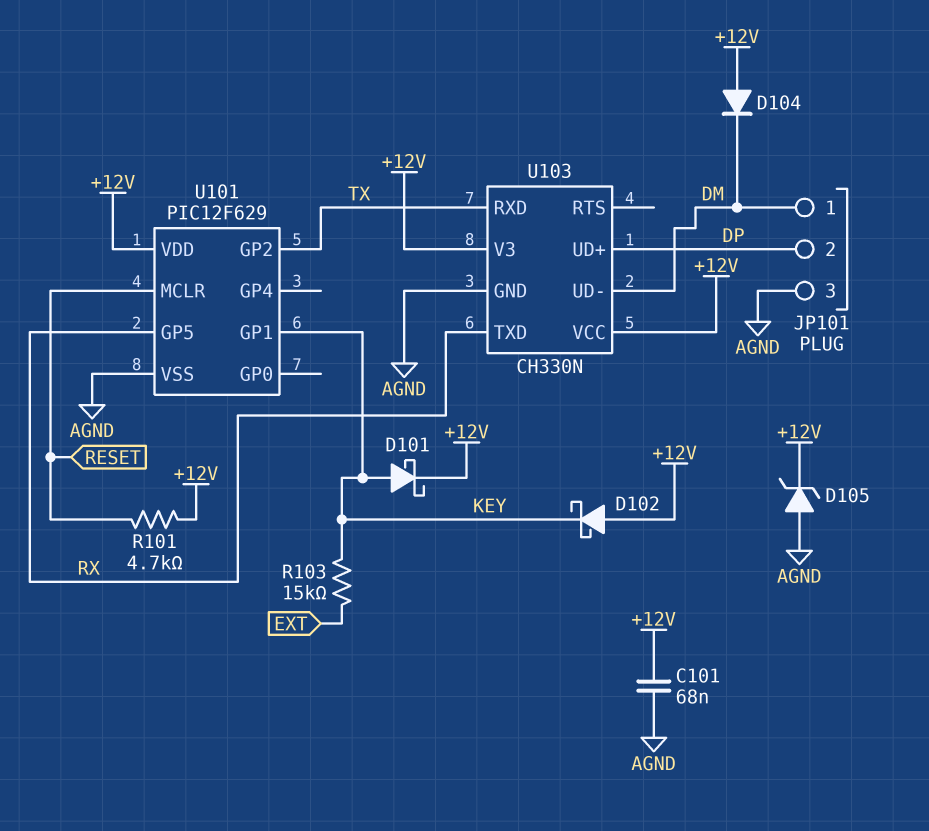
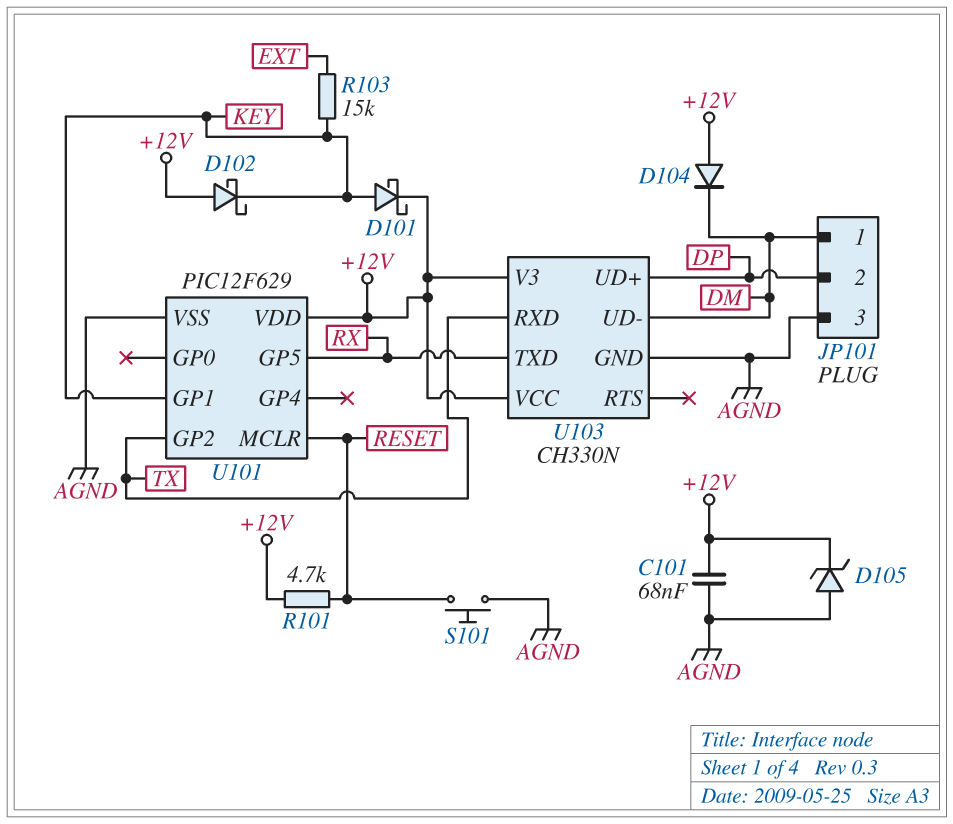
S101: none -> button (AGND, RESET)

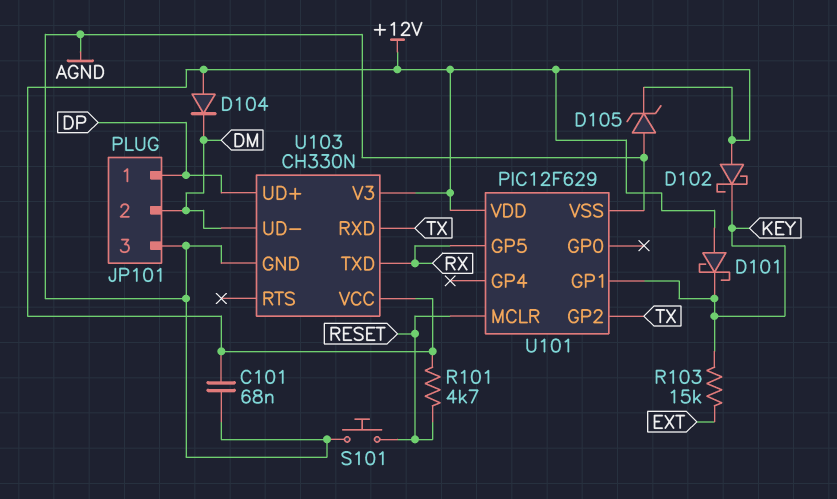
D101: schottky (A KEY, K +12V) -> schottky (A +12V, K KEY)
JP101 pin 1: DM -> DP
JP101 pin 2: DP -> DM

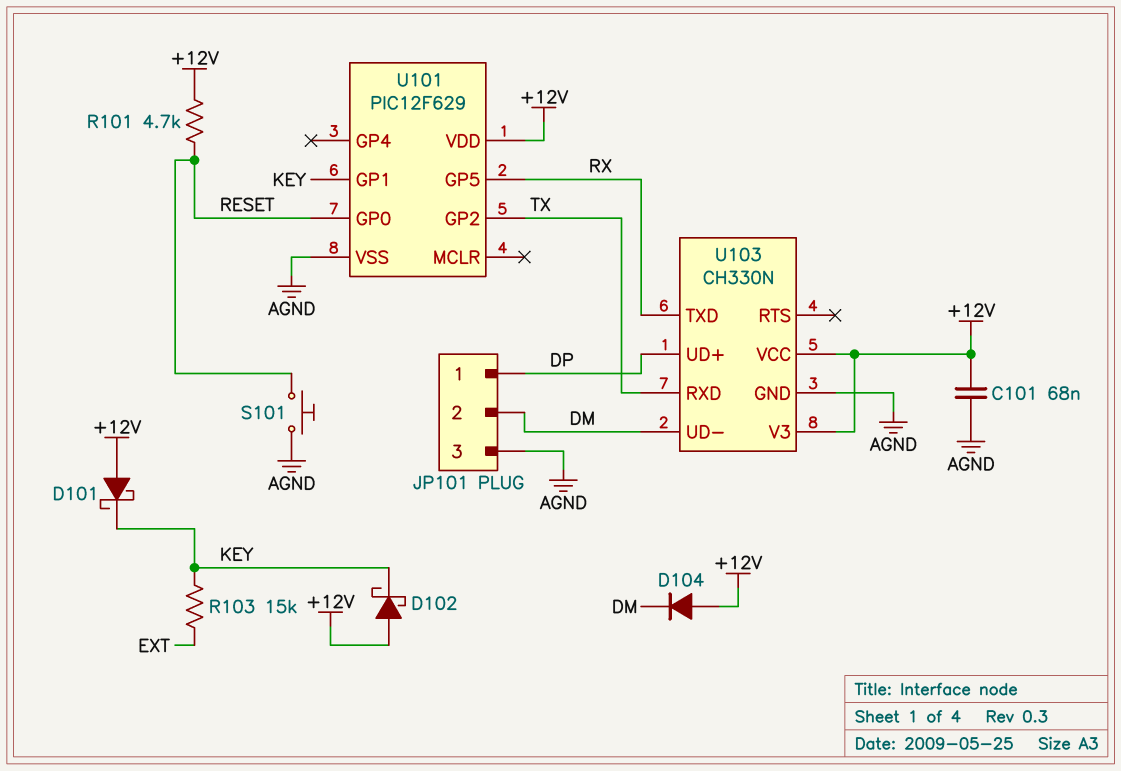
D105: zener (A AGND, K +12V) -> none
U101 pin GP0: none -> RESET
U101 pin MCLR: RESET -> none

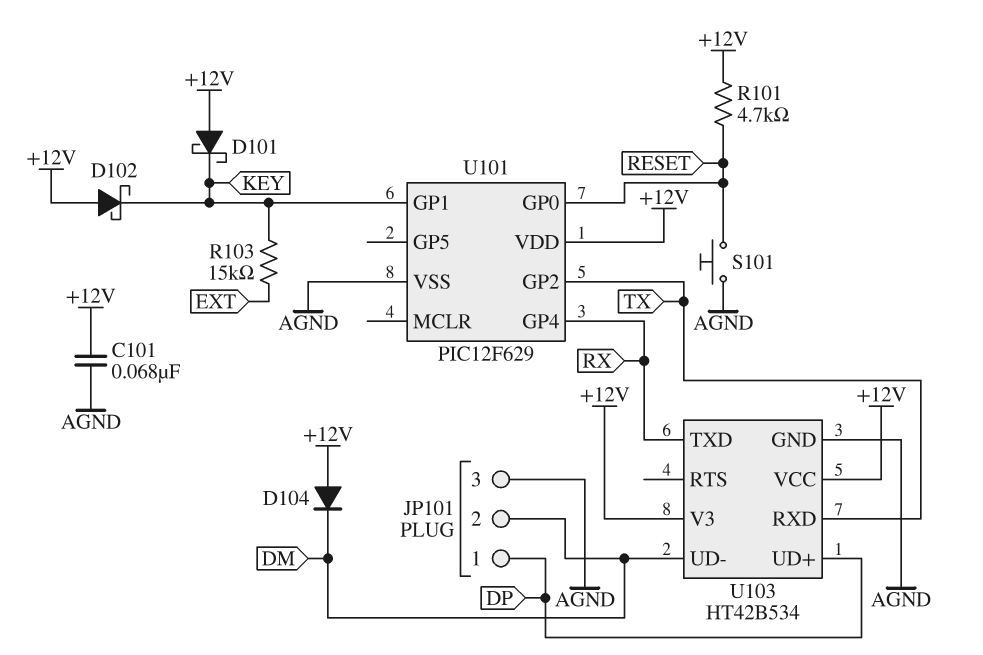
U101 pin GP4: none -> RX
U101 pin GP5: RX -> none
U103: CH330N -> HT42B534

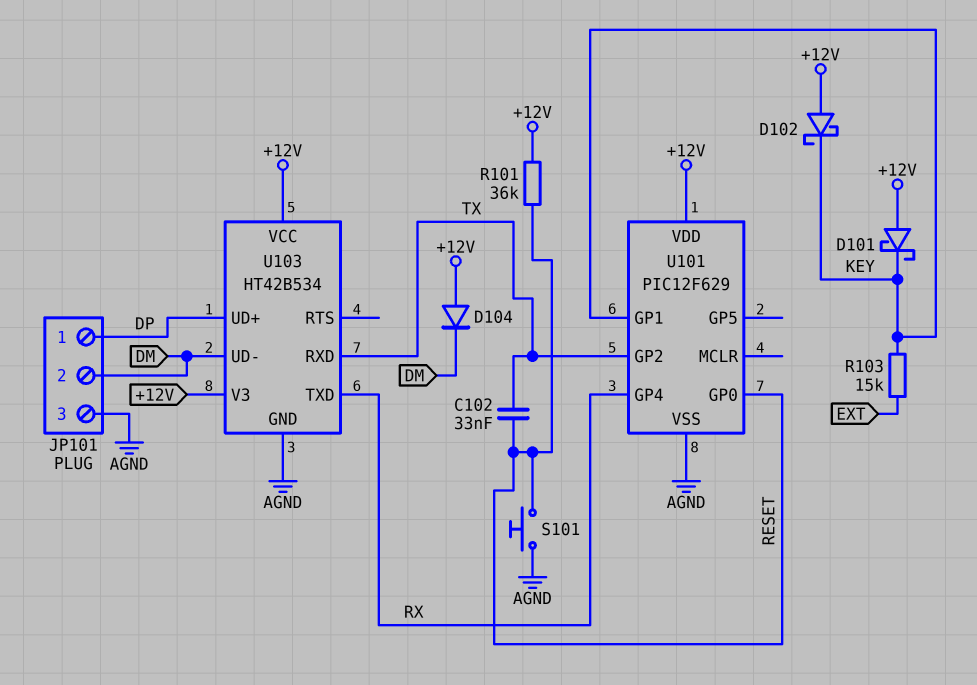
C101: 68nF (+12V, AGND) -> none
C102: none -> 33nF (RESET, TX)
R101: 4.7k (+12V, RESET) -> 36k (+12V, RESET)

